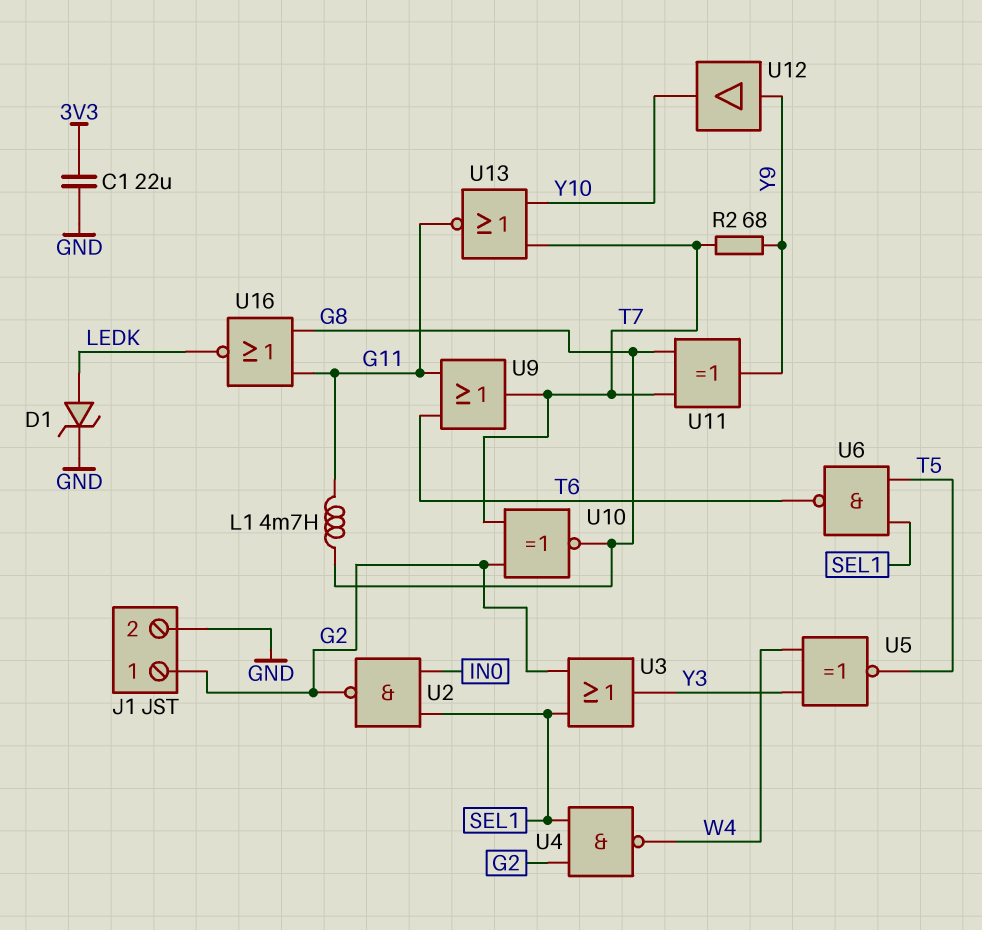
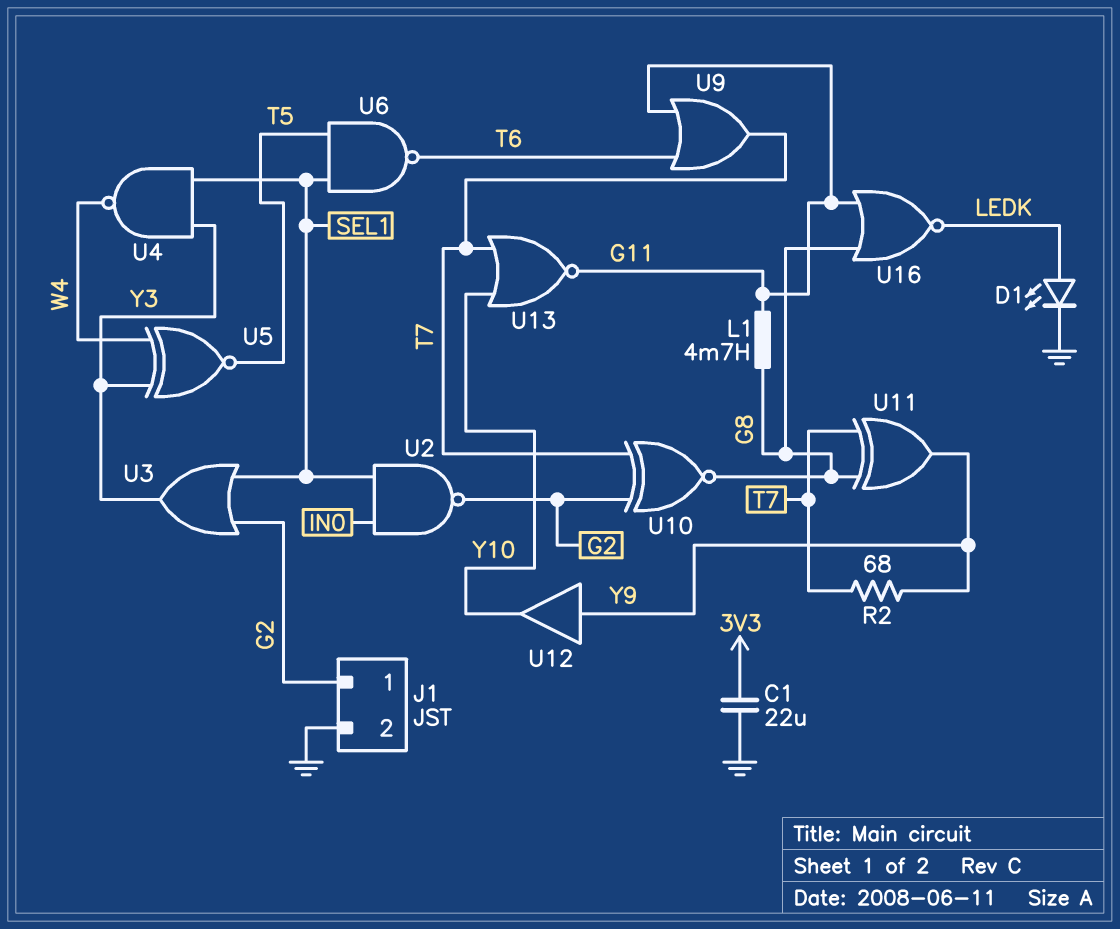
D1: zener (A LEDK, K GND) -> LED (A LEDK, K GND)
U4: NAND (in G2, in SEL1, out W4) -> NAND (in SEL1, in Y3, out W4)

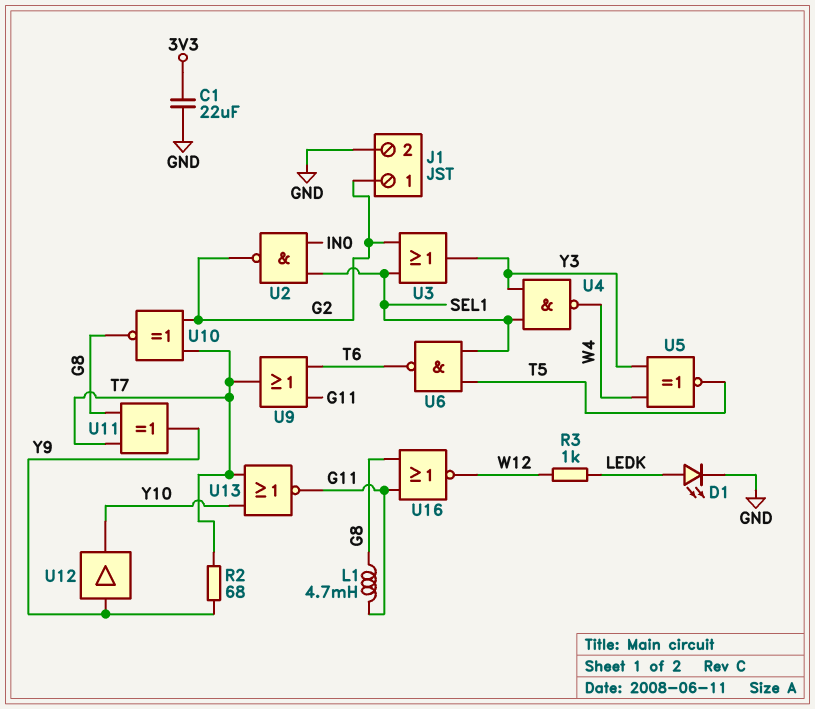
R3: none -> 1k (LEDK, W12)
U16: NOR (in G8, in G11, out LEDK) -> NOR (in G8, in G11, out W12)

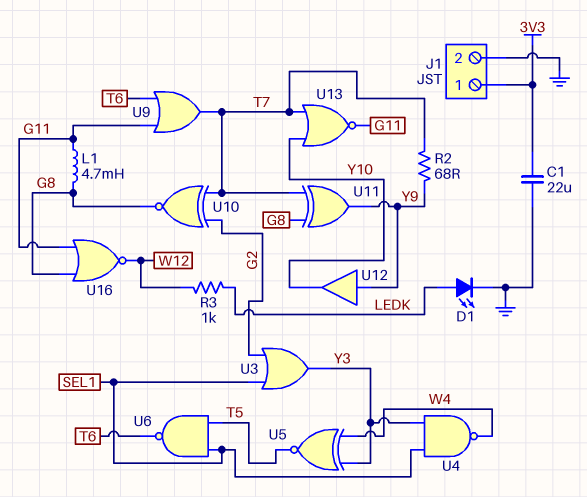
J1 pin 1: G2 -> 3V3
U2: NAND (in IN0, in SEL1, out G2) -> none

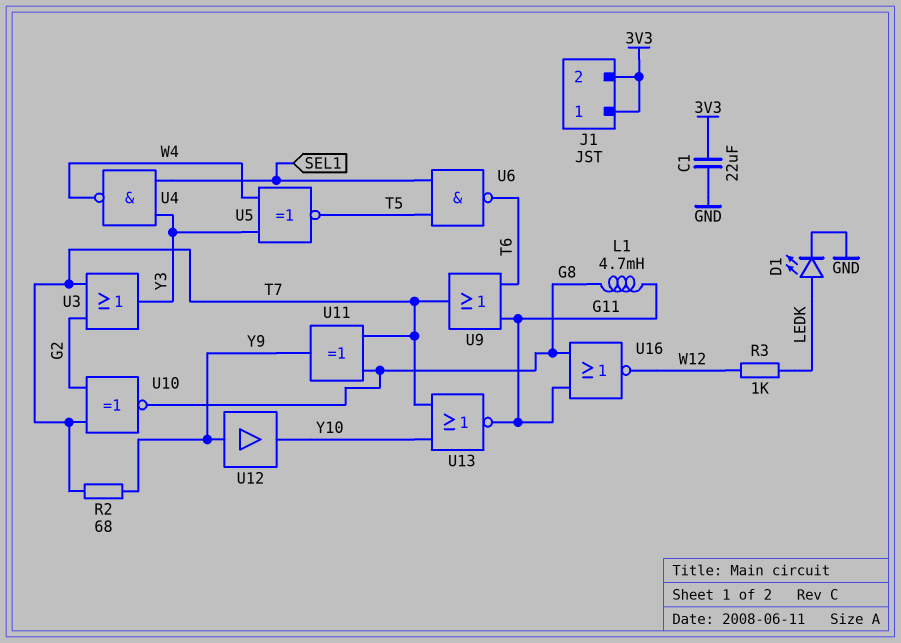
J1 pin 2: GND -> 3V3
U3: OR (in G2, in SEL1, out Y3) -> OR (in G2, in T7, out Y3)

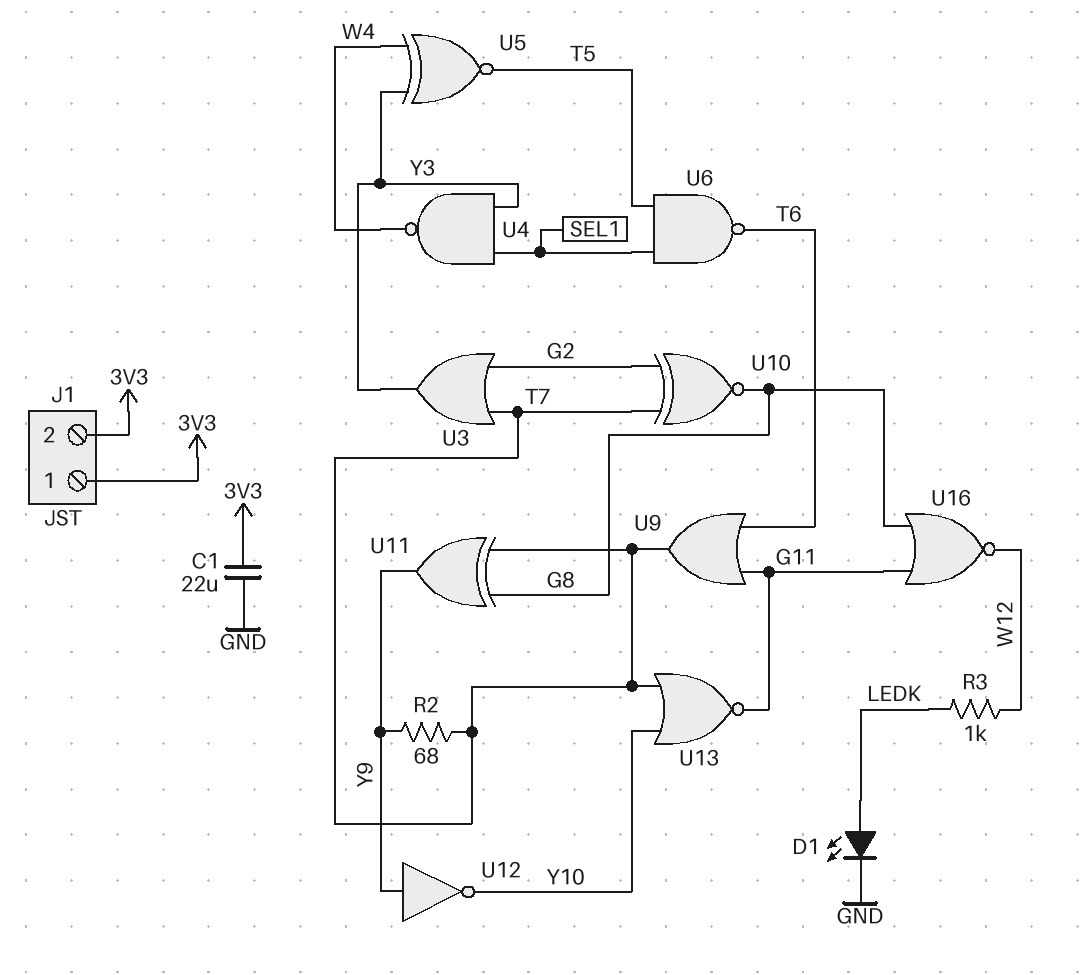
L1: 4.7mH (G8, G11) -> none
U12: buffer (in Y9, out Y10) -> NOT (in Y9, out Y10)

